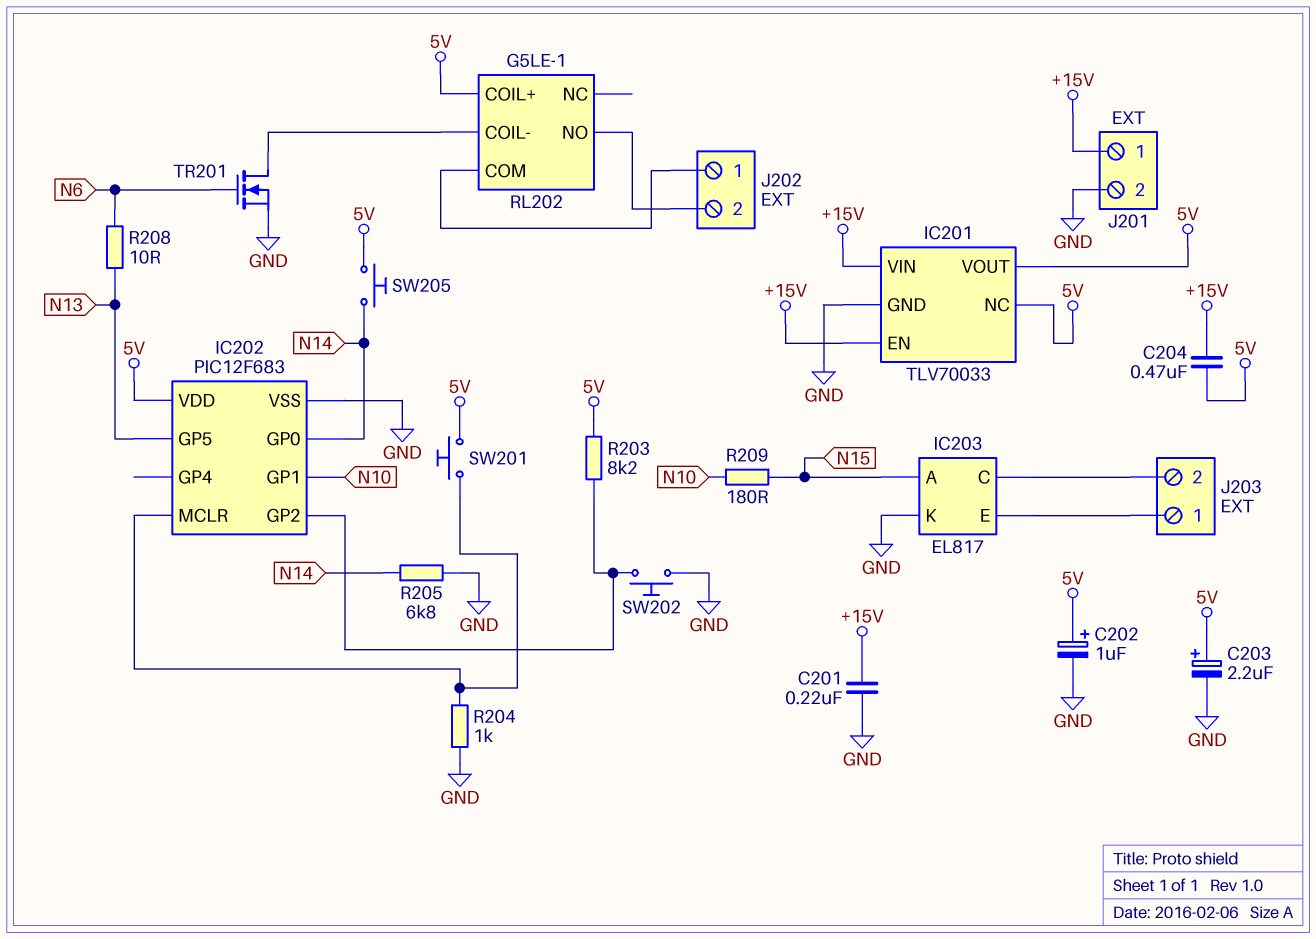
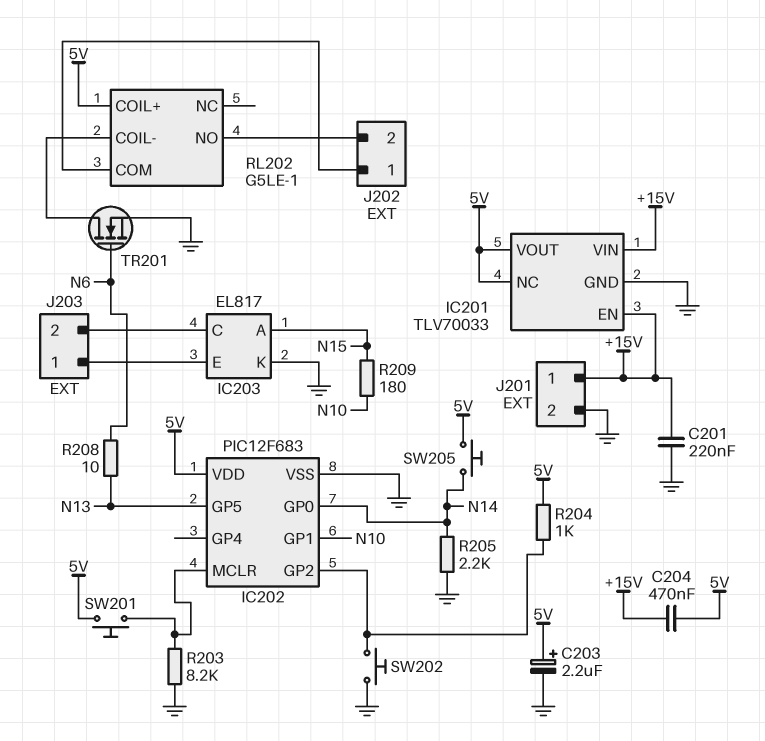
C202: 1uF (plus 5V, minus GND) -> none
R203: 8.2k (5V, IC202/GP2) -> 8.2k (GND, IC202/MCLR)
R204: 1k (GND, IC202/MCLR) -> 1k (5V, IC202/GP2)
R205: 6.8k (GND, N14) -> 2.2k (GND, N14)

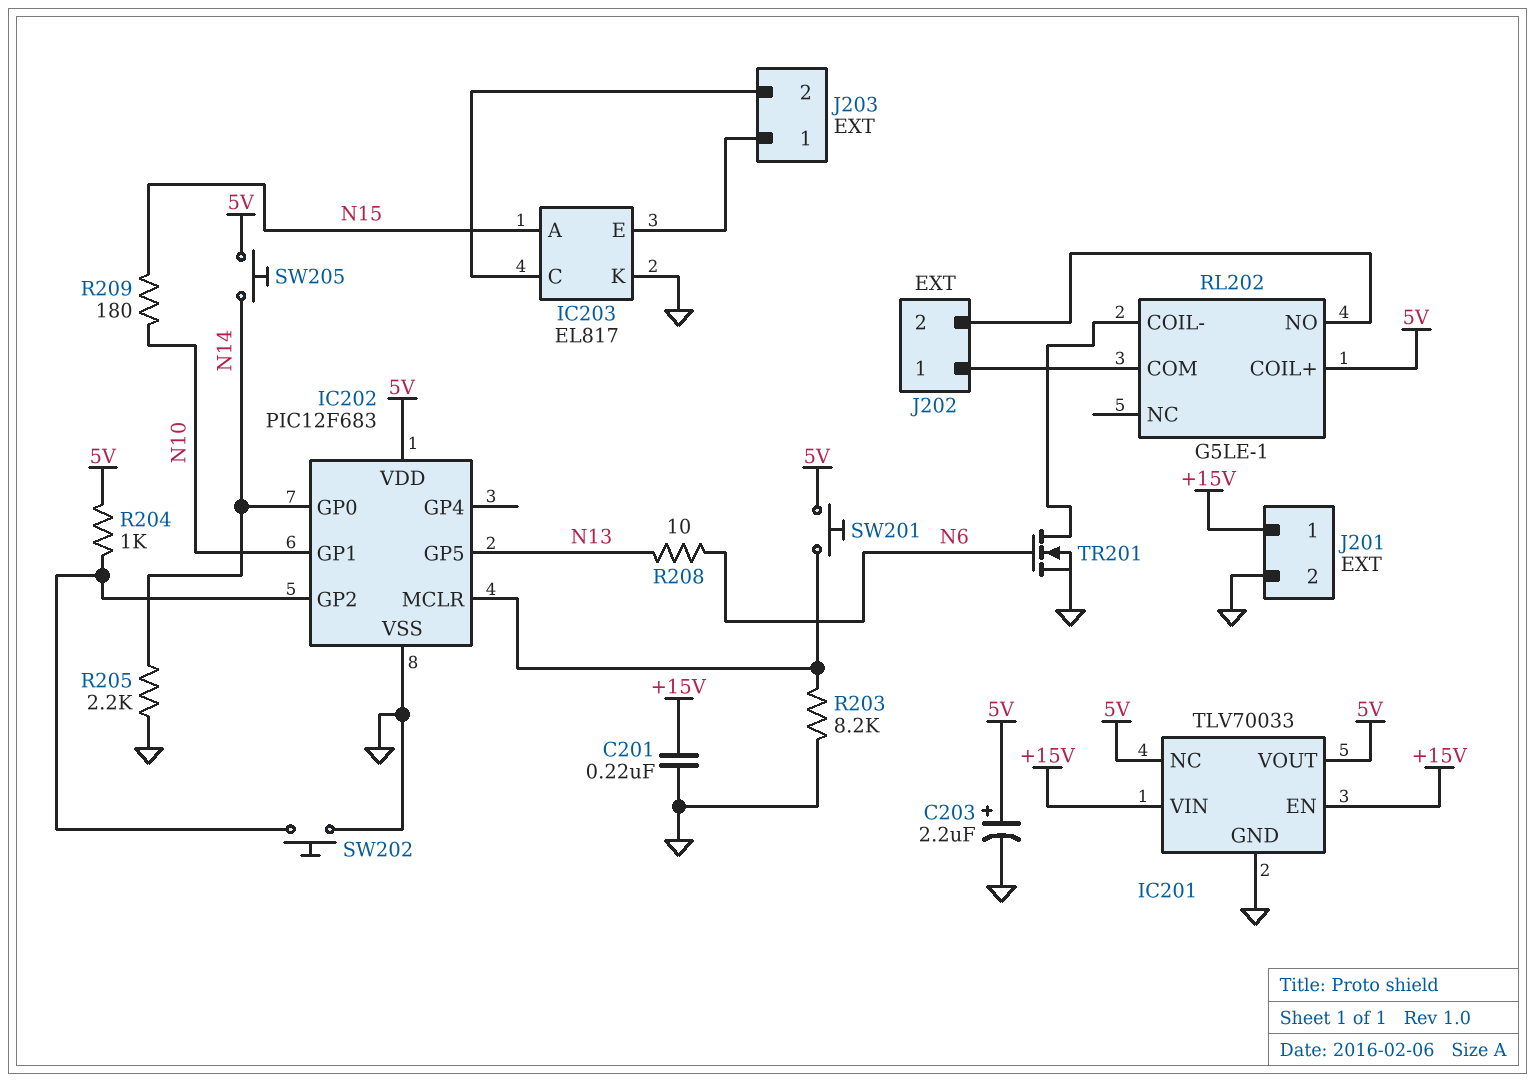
C204: 470nF (+15V, 5V) -> none

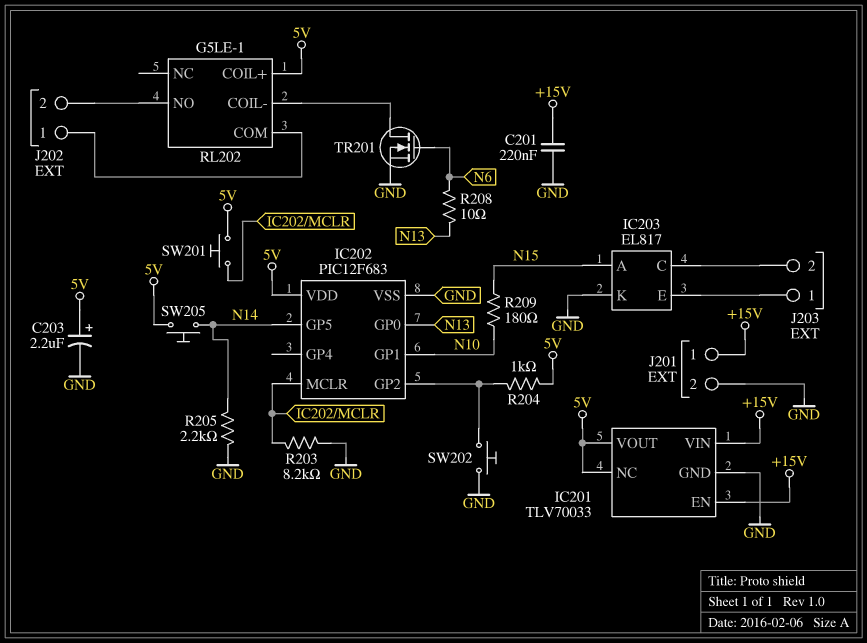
IC202 pin GP0: N14 -> N13
IC202 pin GP5: N13 -> N14

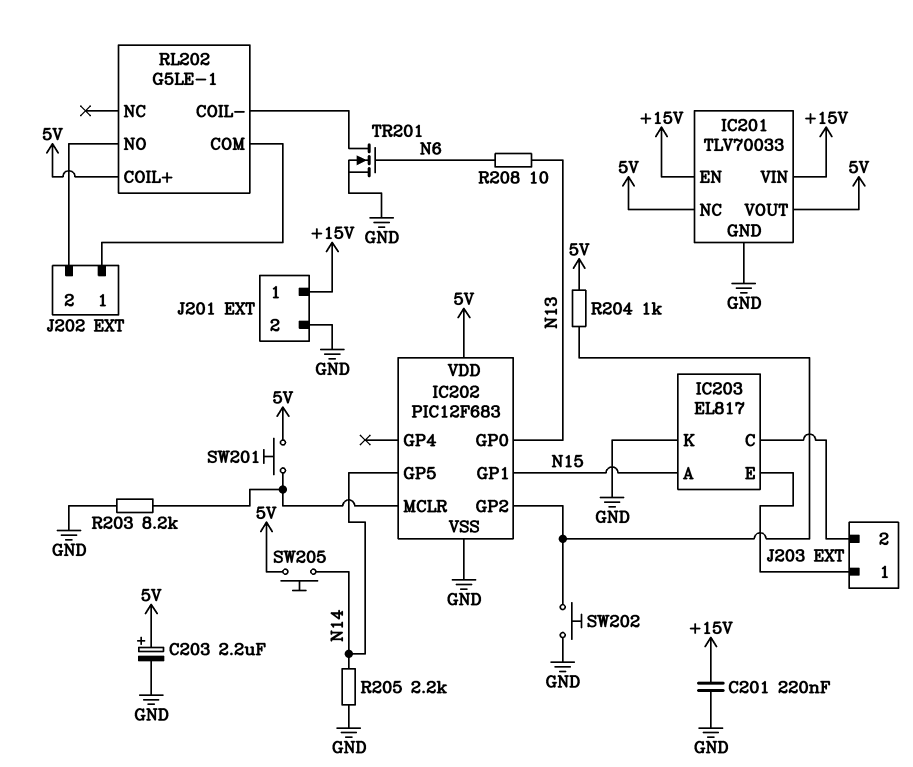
IC202 pin GP1: N10 -> N15
R209: 180 (N10, N15) -> none

